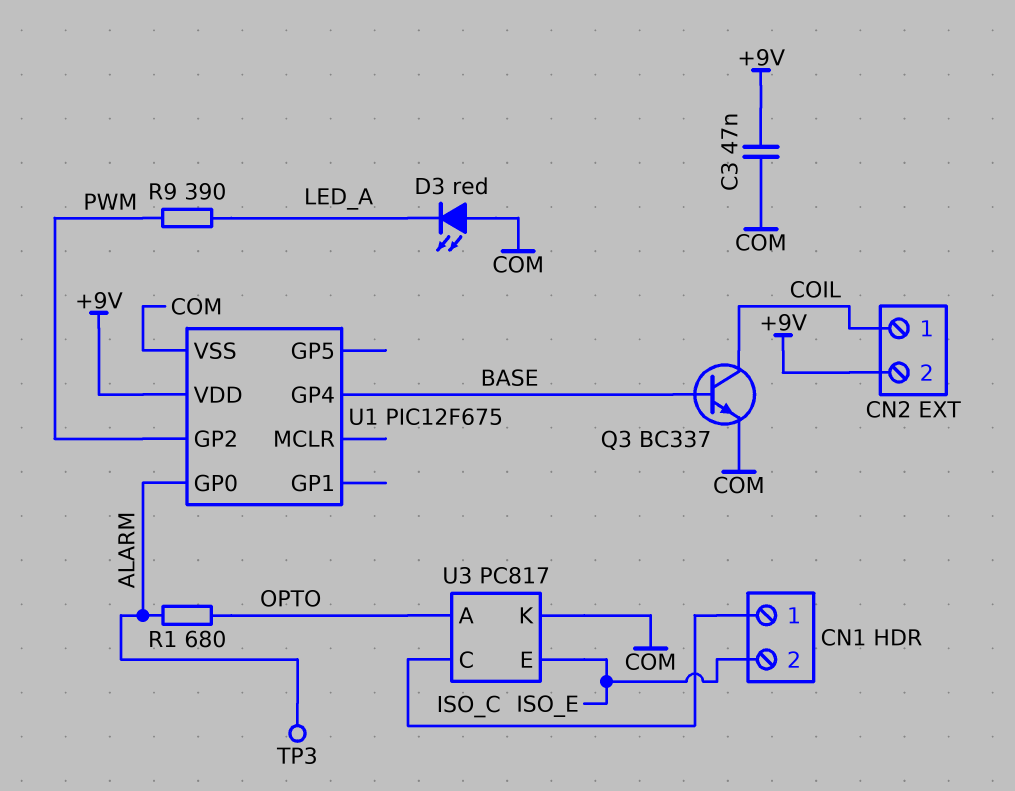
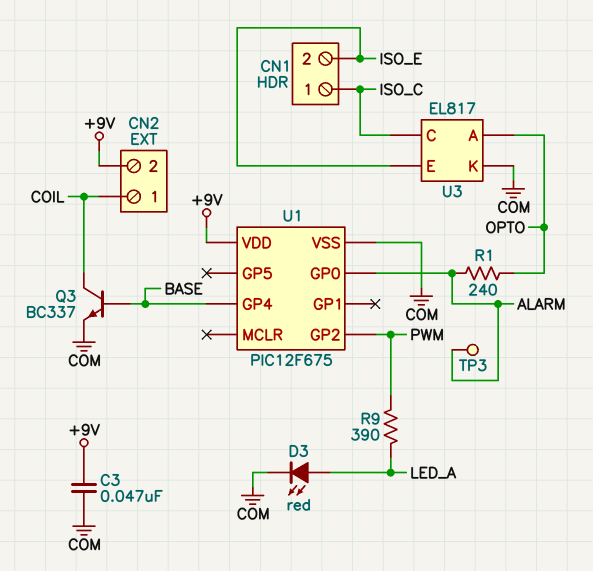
D3: LED red (A COM, K LED_A) -> LED red (A LED_A, K COM)
R1: 680 (ALARM, OPTO) -> 240 (ALARM, OPTO)
U3: PC817 -> EL817

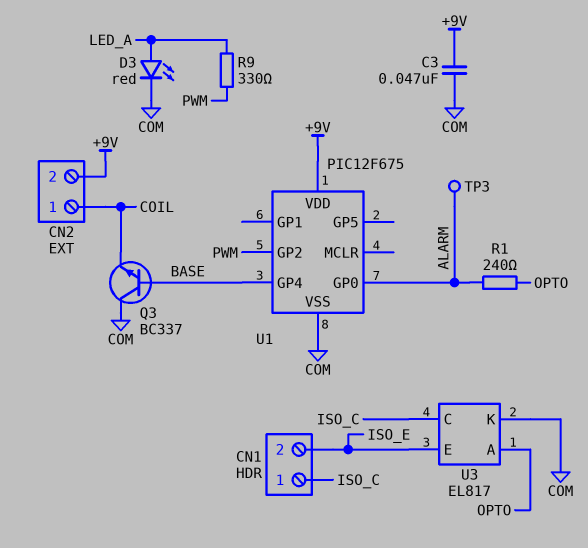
Q3: NPN BC337 (B BASE, C COIL, E COM) -> NPN BC337 (B BASE, C COM, E COIL)
R9: 390 (LED_A, PWM) -> 330 (LED_A, PWM)

